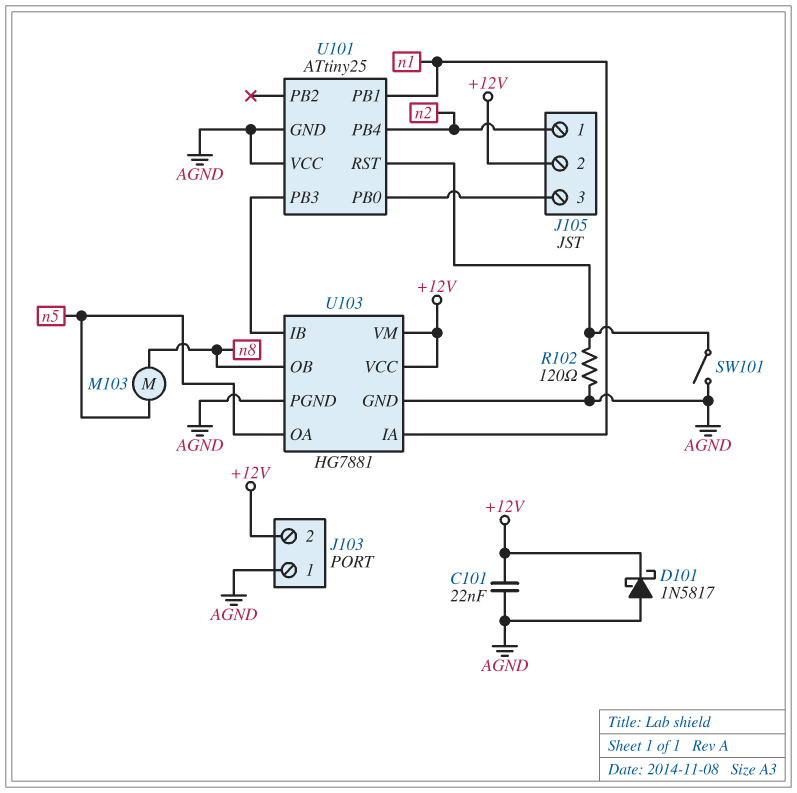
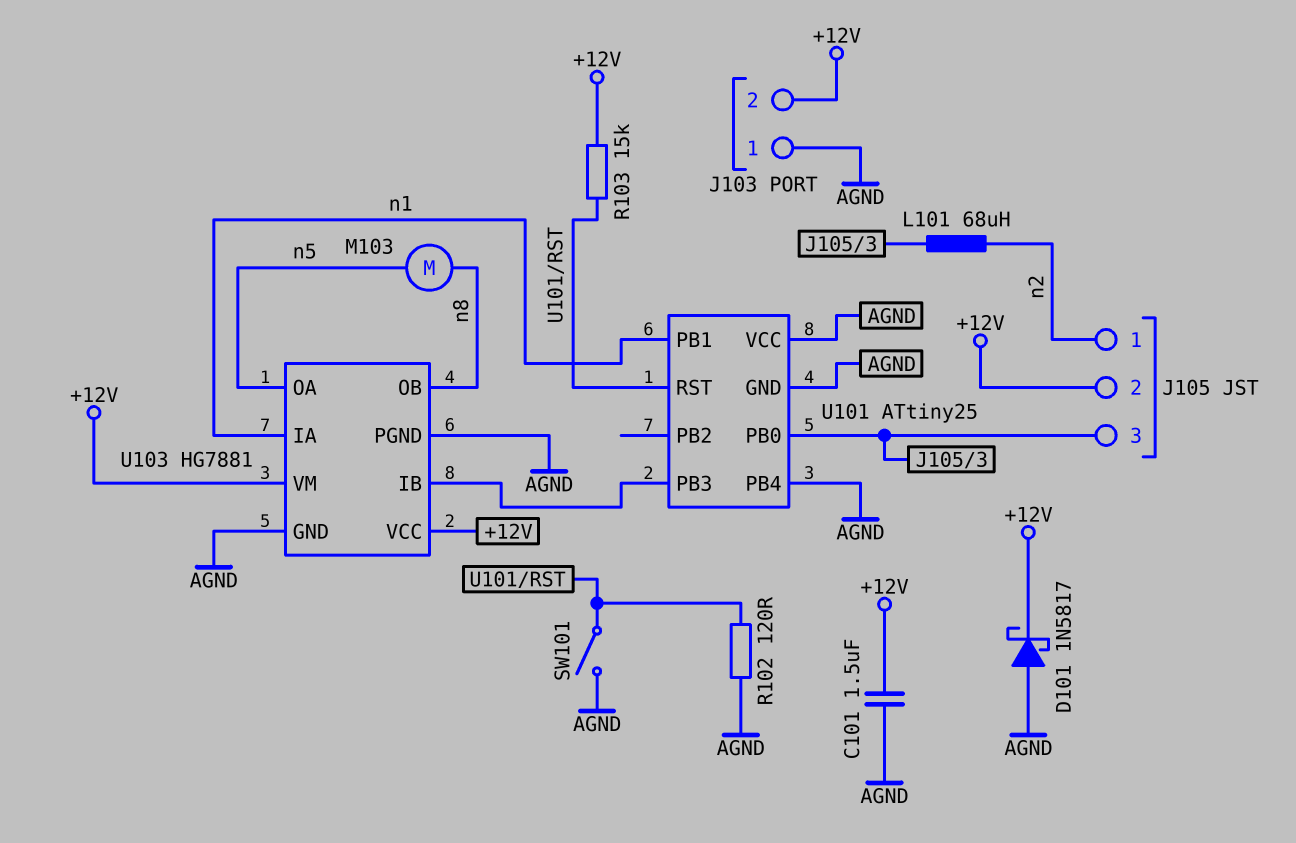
C101: 22nF (+12V, AGND) -> 1.5uF (+12V, AGND)
L101: none -> 68uH (J105/3, n2)
R103: none -> 15k (+12V, U101/RST)
U101 pin PB4: n2 -> AGND

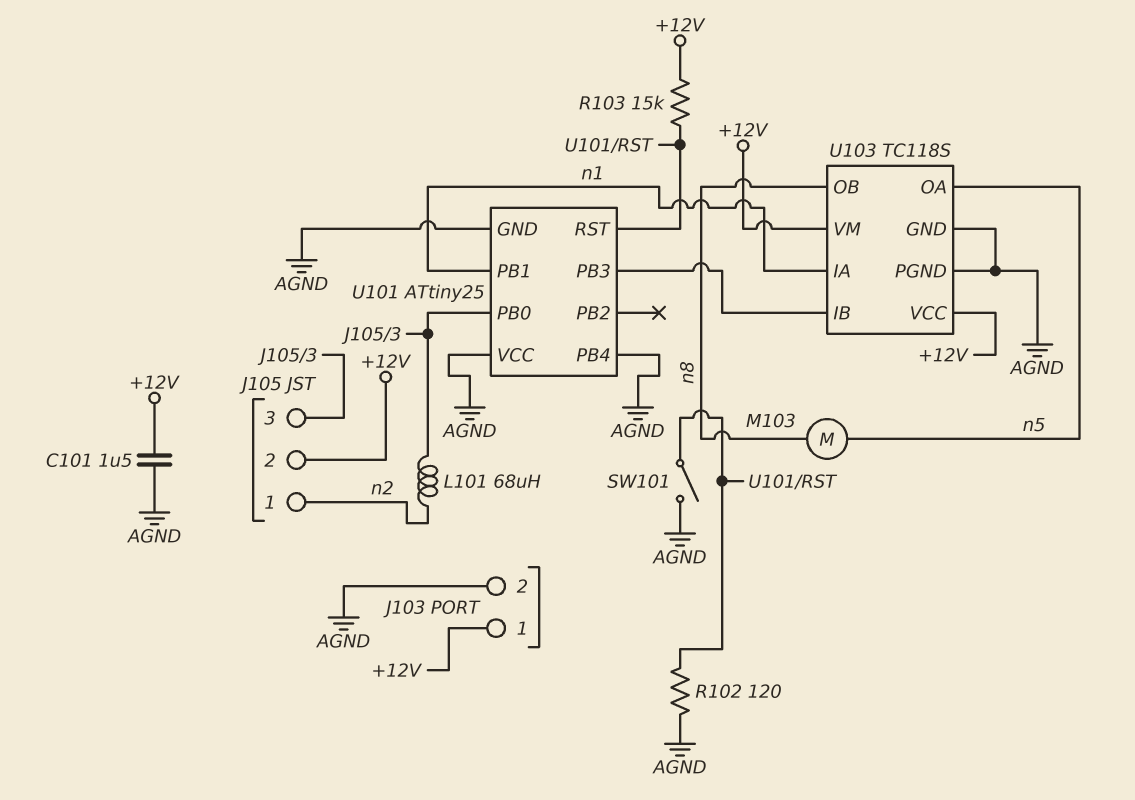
D101: schottky 1N5817 (A AGND, K +12V) -> none
J103 pin 1: AGND -> +12V
J103 pin 2: +12V -> AGND
U103: HG7881 -> TC118S

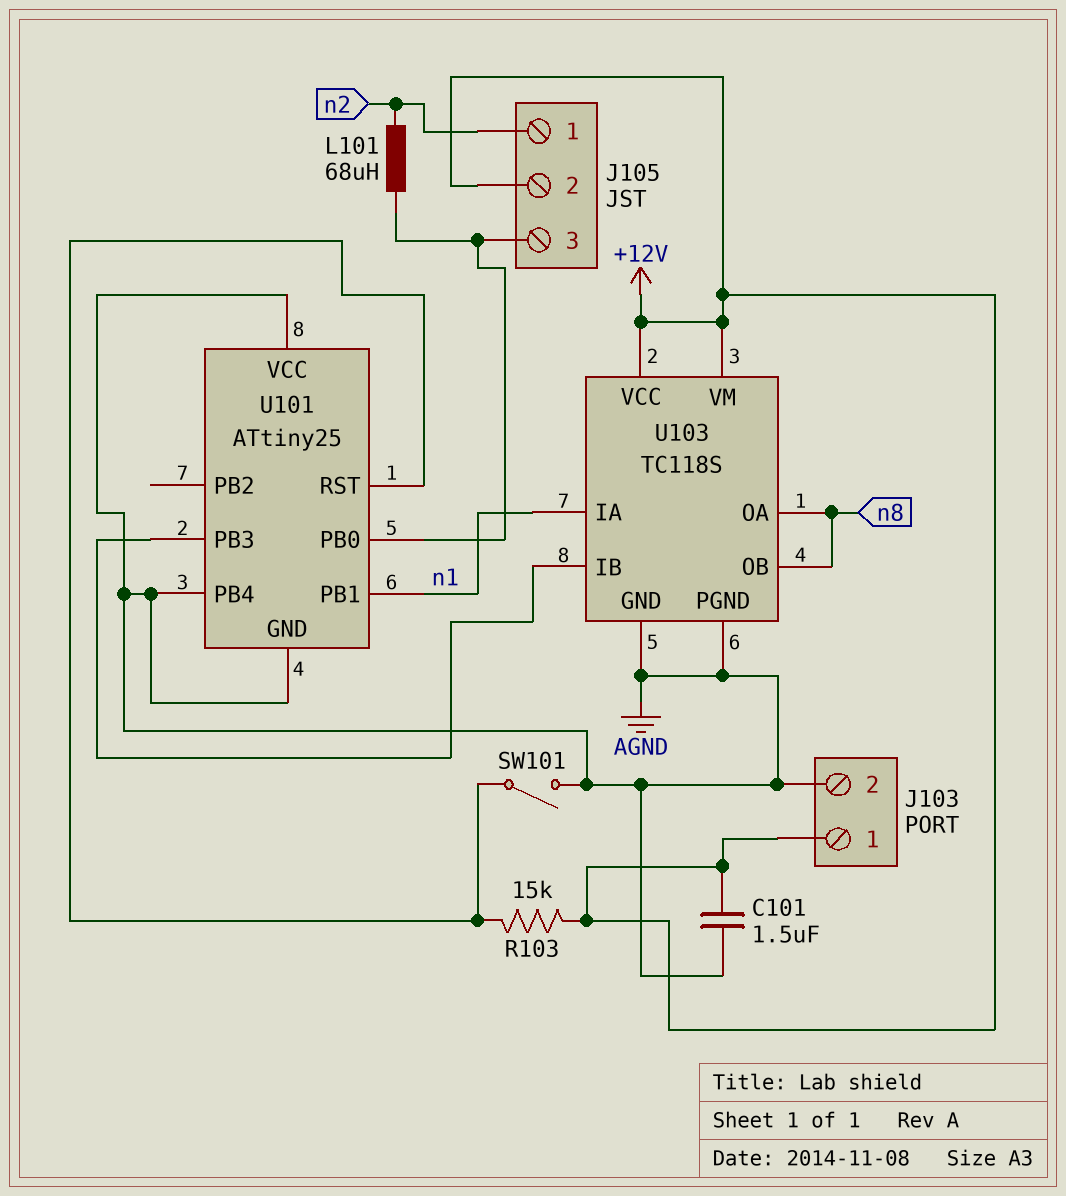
M103: motor (n5, n8) -> none
R102: 120 (AGND, U101/RST) -> none
U103 pin OA: n5 -> n8

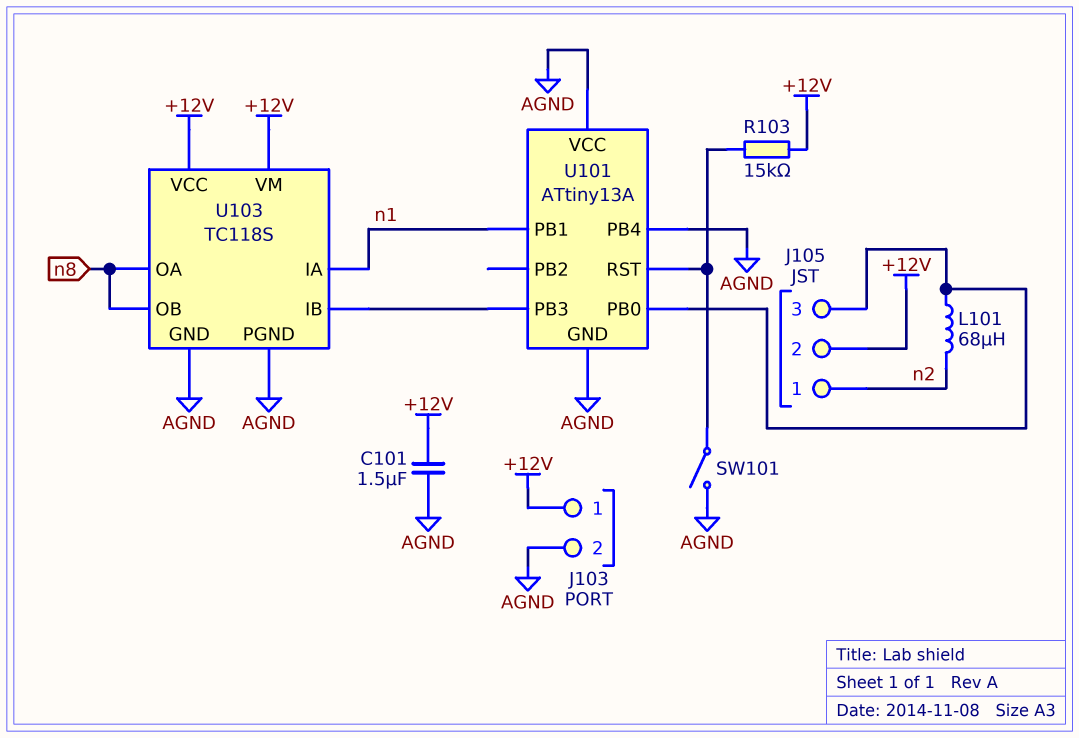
U101: ATtiny25 -> ATtiny13A

